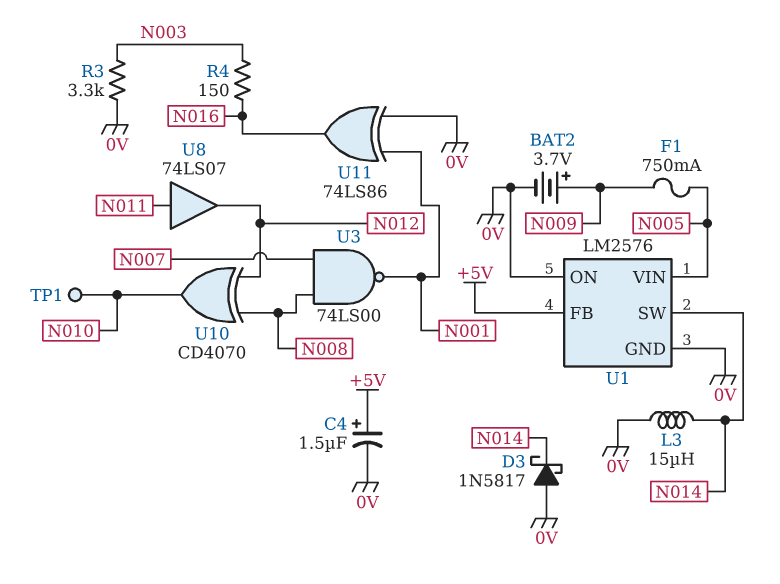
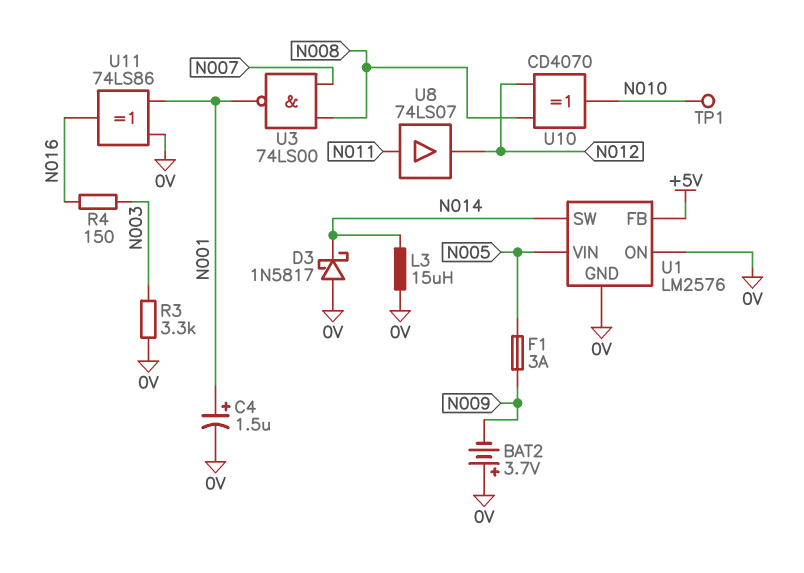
BAT2: 3.7V (plus N009, minus 0V) -> 3.7V (plus 0V, minus N009)
C4: 1.5uF (plus +5V, minus 0V) -> 1.5uF (plus N001, minus 0V)
F1: 750mA (N005, N009) -> 3A (N005, N009)

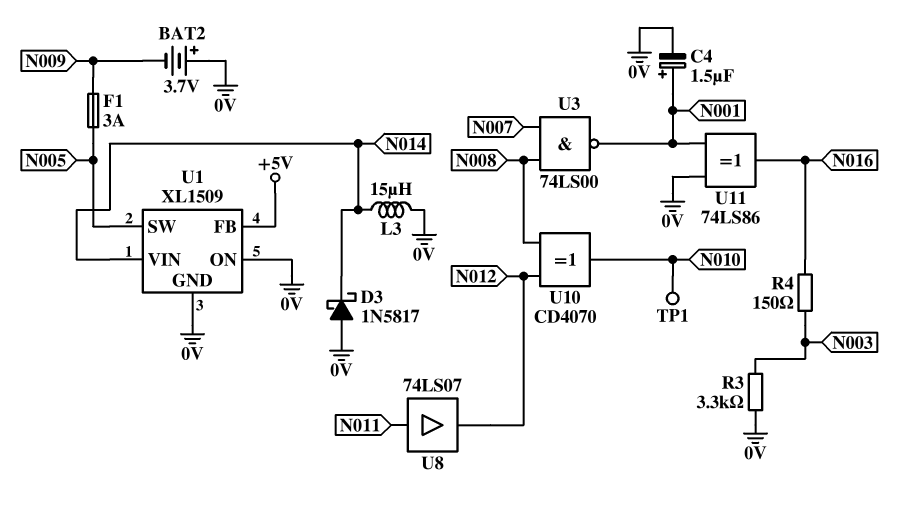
U1: LM2576 -> XL1509
U1 pin SW: N014 -> N005
U1 pin VIN: N005 -> N014

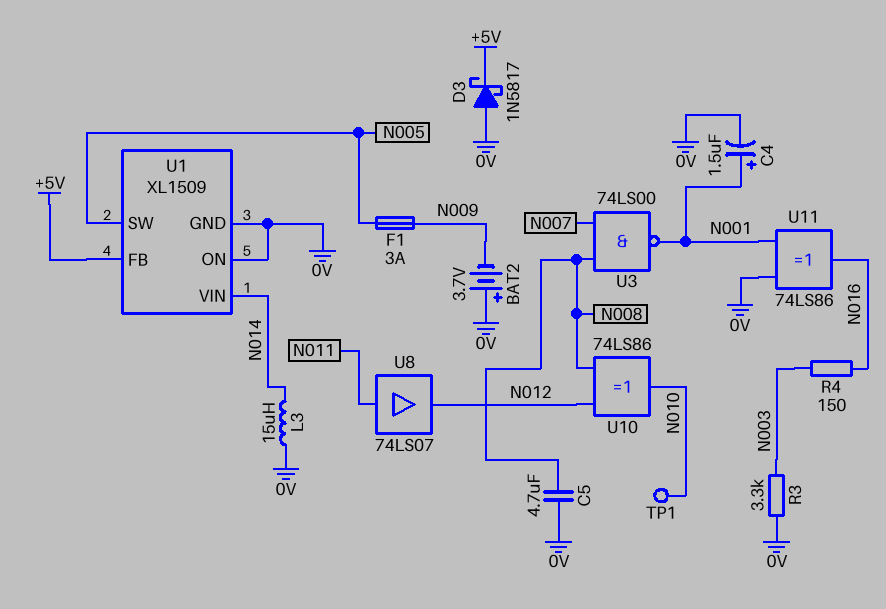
C5: none -> 4.7uF (0V, N008)
D3: schottky 1N5817 (A 0V, K N014) -> schottky 1N5817 (A 0V, K +5V)
U10: XOR CD4070 (in N008, in N012, out N010) -> XOR 74LS86 (in N008, in N012, out N010)

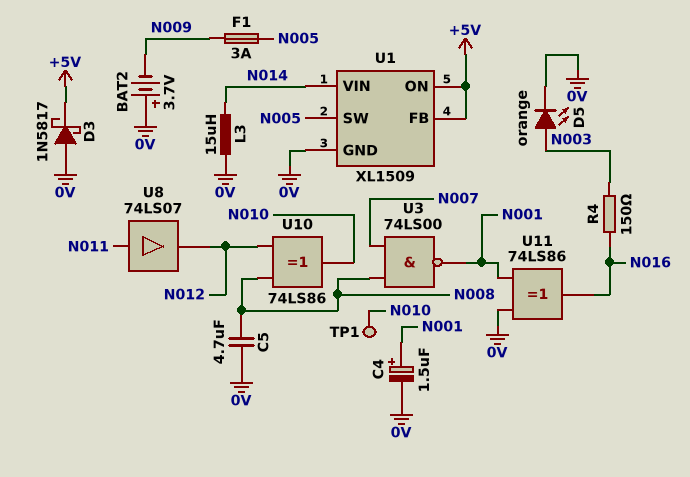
D5: none -> LED orange (A N003, K 0V)
R3: 3.3k (0V, N003) -> none
U1 pin ON: 0V -> +5V

